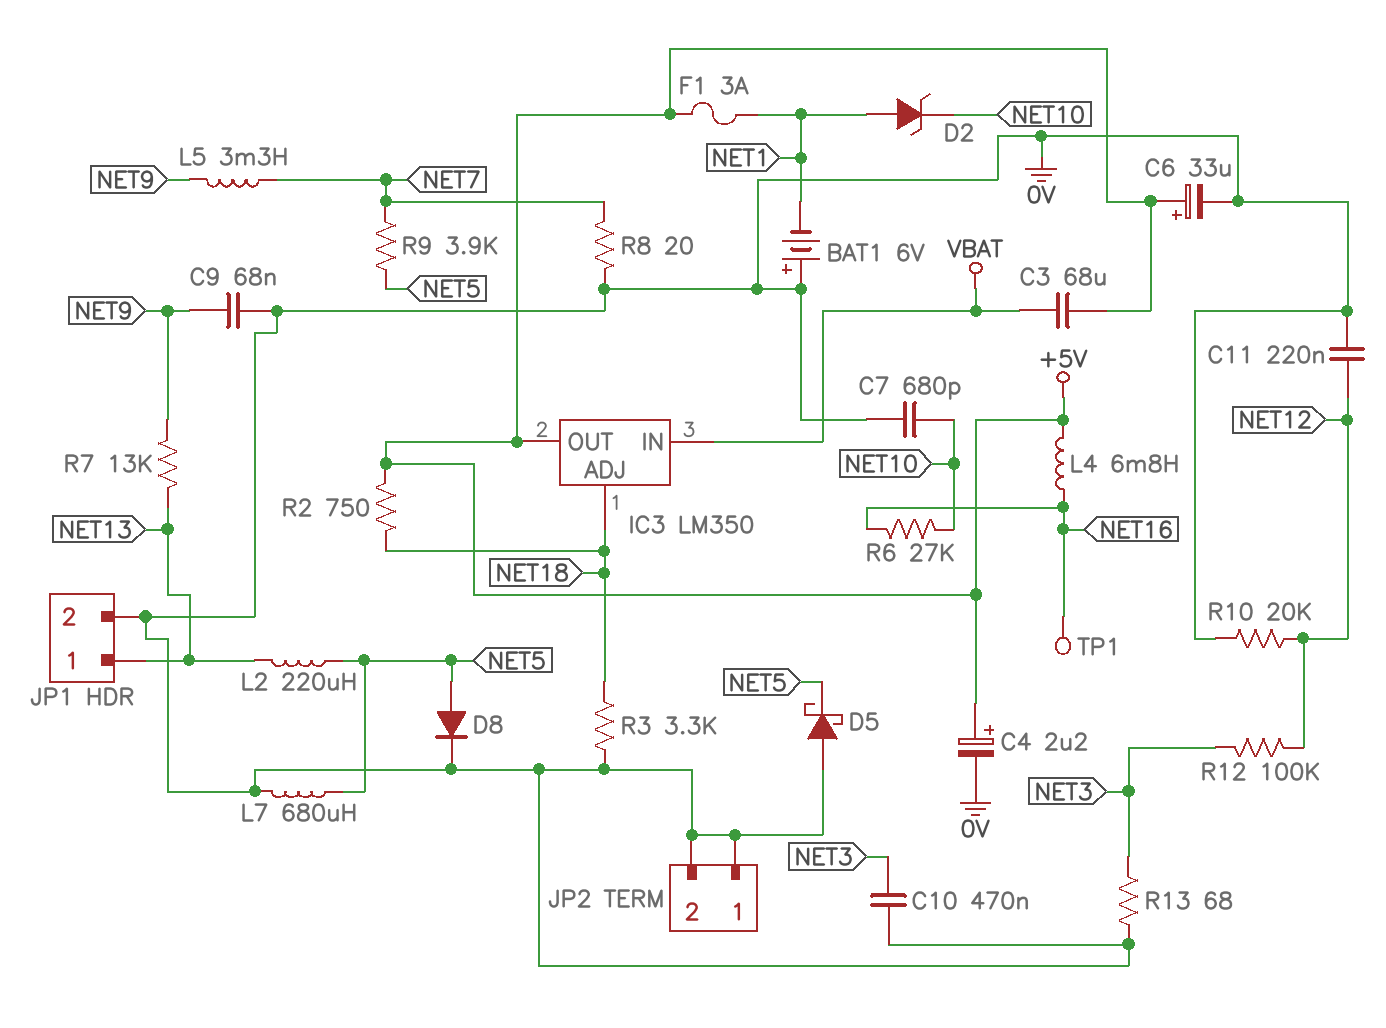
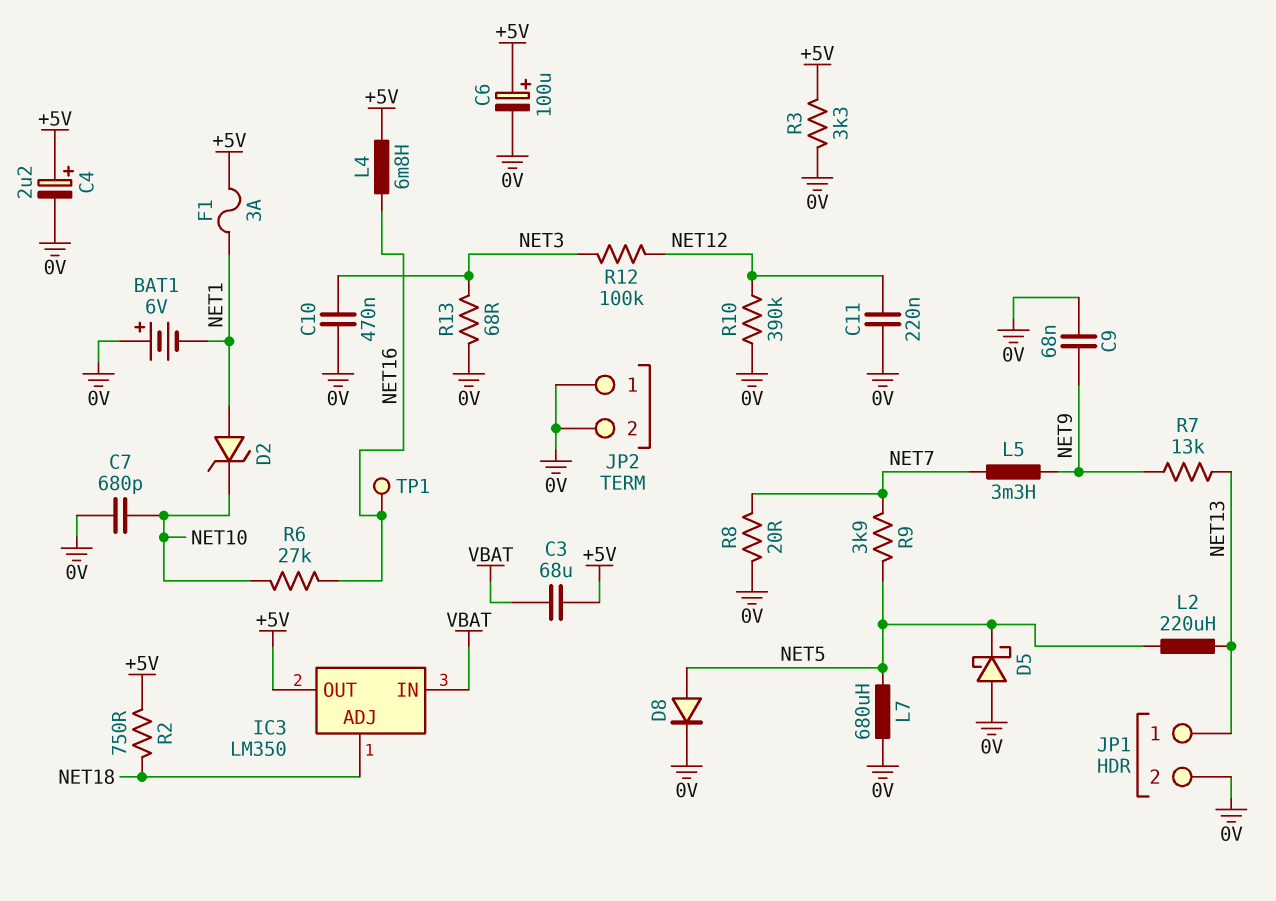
C6: 33uF (plus +5V, minus 0V) -> 100uF (plus +5V, minus 0V)
R3: 3.3k (0V, NET18) -> 3.3k (+5V, 0V)
R10: 20k (0V, NET12) -> 390k (0V, NET12)

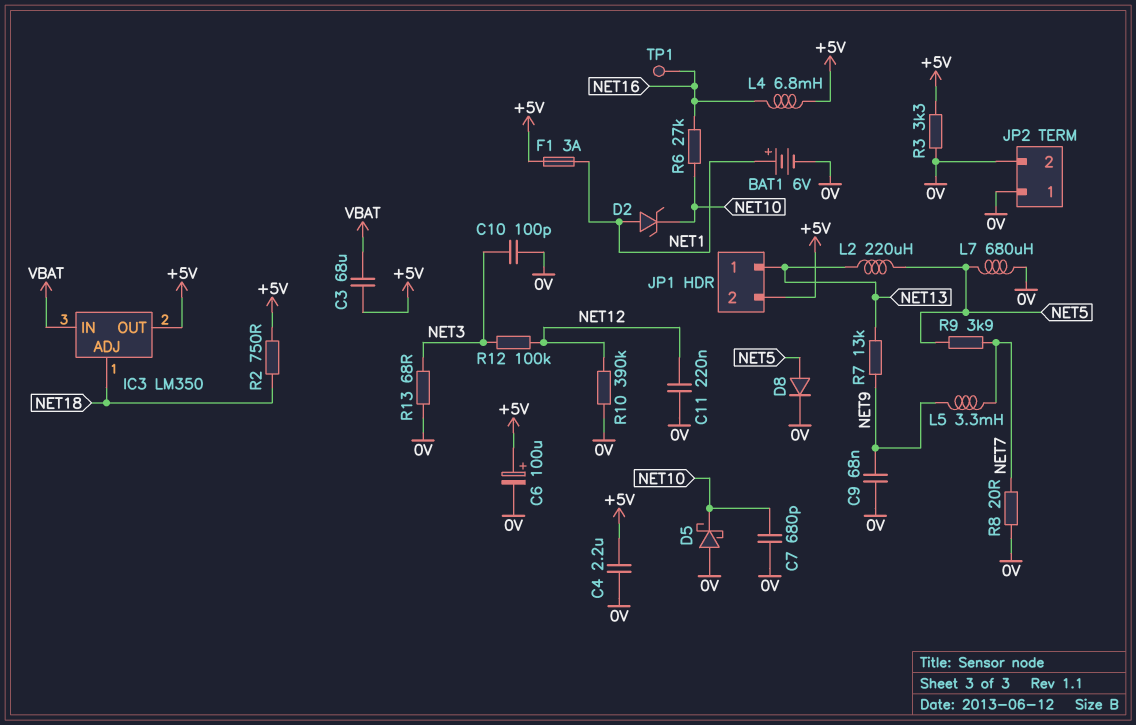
BAT1: 6V (plus 0V, minus NET1) -> 6V (plus NET1, minus 0V)
C4: 2.2uF (plus +5V, minus 0V) -> 2.2uF (+5V, 0V)
C10: 470nF (0V, NET3) -> 100pF (0V, NET3)
D5: schottky (A 0V, K NET5) -> schottky (A 0V, K NET10)
JP1 pin 2: 0V -> +5V

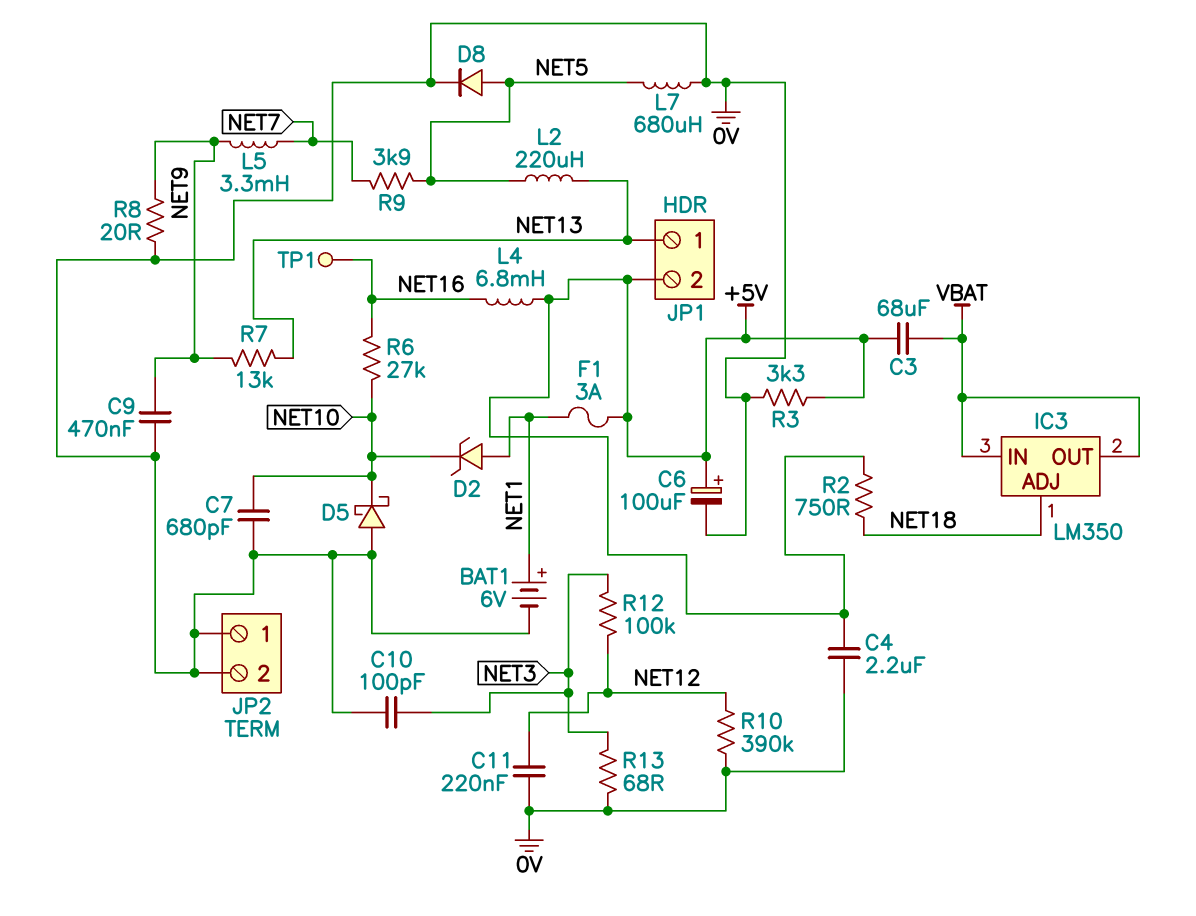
C9: 68nF (0V, NET9) -> 470nF (0V, NET9)
IC3 pin OUT: +5V -> VBAT
R8: 20 (0V, NET7) -> 20 (0V, NET9)

